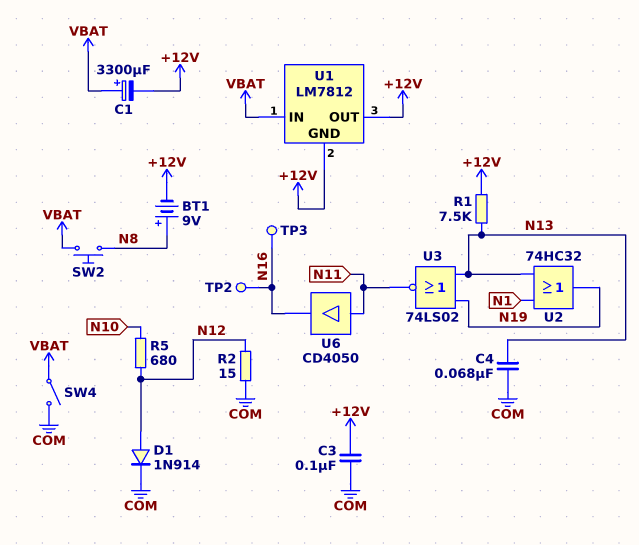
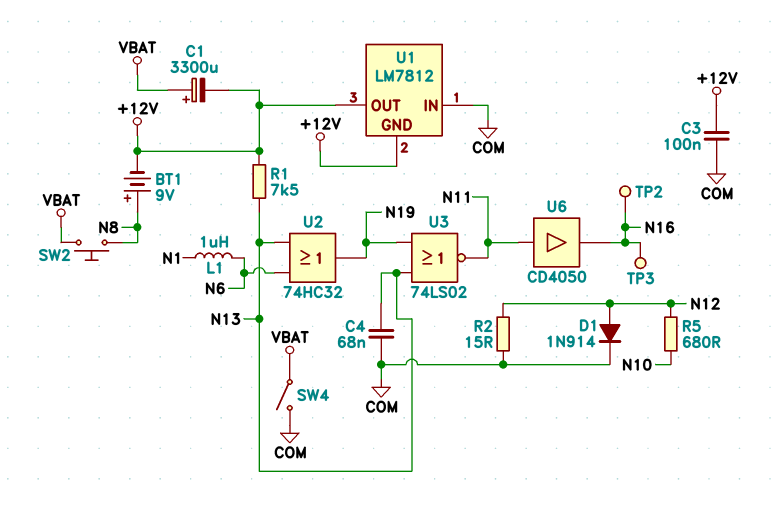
L1: none -> 1uH (N1, N6)
U1 pin IN: VBAT -> COM
U2: OR 74HC32 (in N1, in N13, out N19) -> OR 74HC32 (in N6, in N13, out N19)

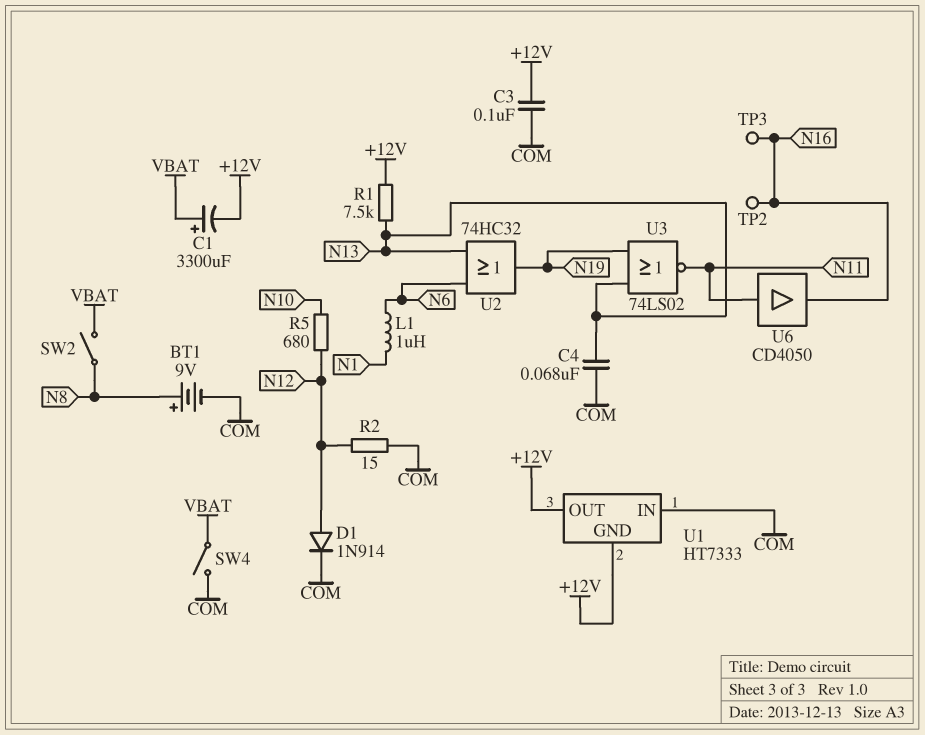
BT1: 9V (plus N8, minus +12V) -> 9V (plus N8, minus COM)
SW2: button (N8, VBAT) -> switch (N8, VBAT)
U1: LM7812 -> HT7333

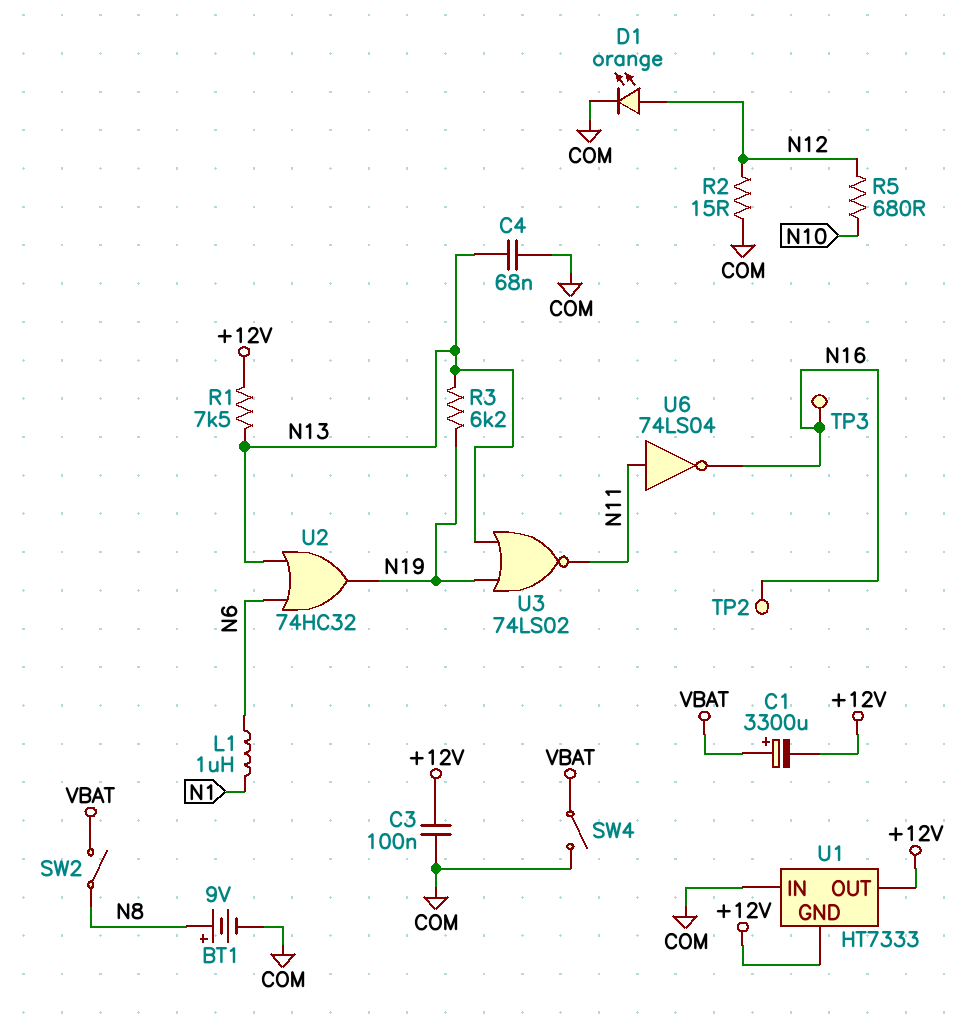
D1: diode 1N914 (A N12, K COM) -> LED orange (A N12, K COM)
R3: none -> 6.2k (N13, N19)
U6: buffer CD4050 (in N11, out N16) -> NOT 74LS04 (in N11, out N16)

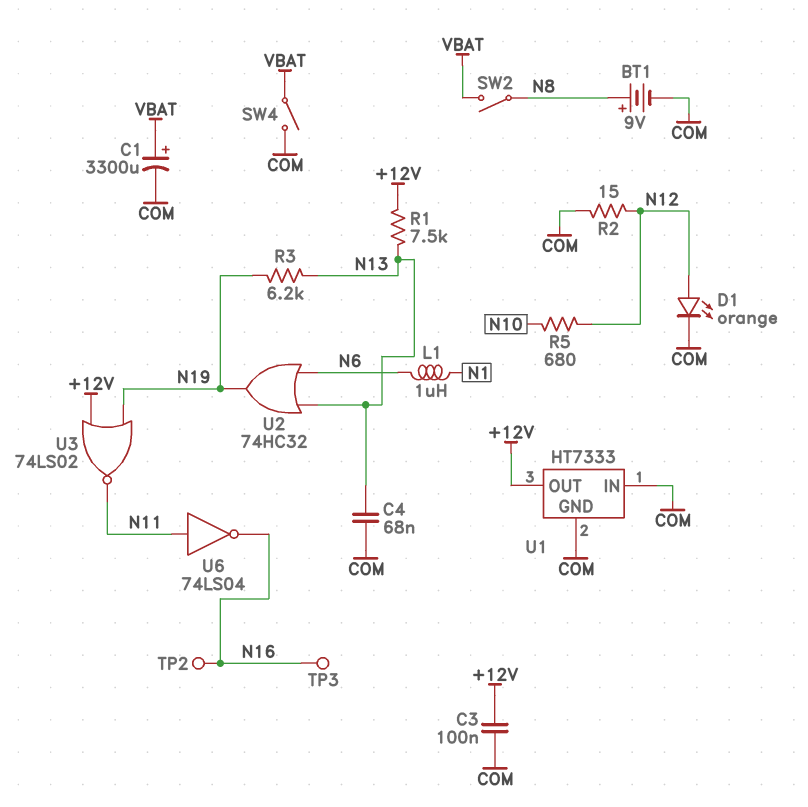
C1: 3300uF (plus VBAT, minus +12V) -> 3300uF (plus VBAT, minus COM)
U1 pin GND: +12V -> COM
U3: NOR 74LS02 (in N13, in N19, out N11) -> NOR 74LS02 (in +12V, in N19, out N11)

